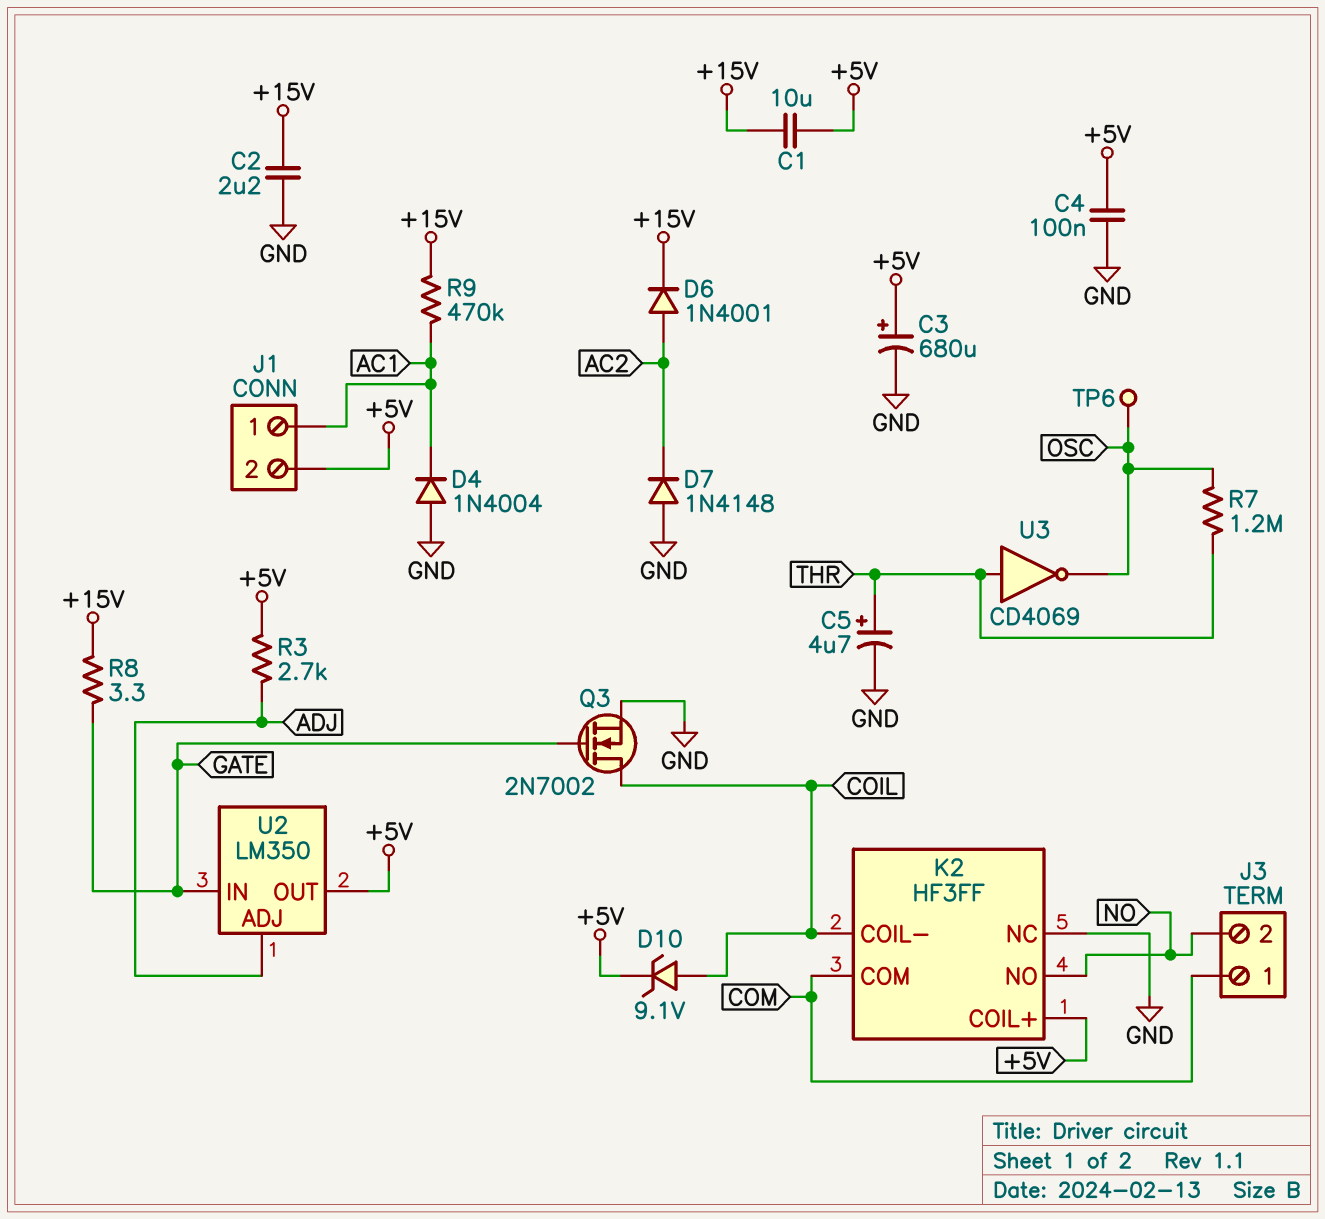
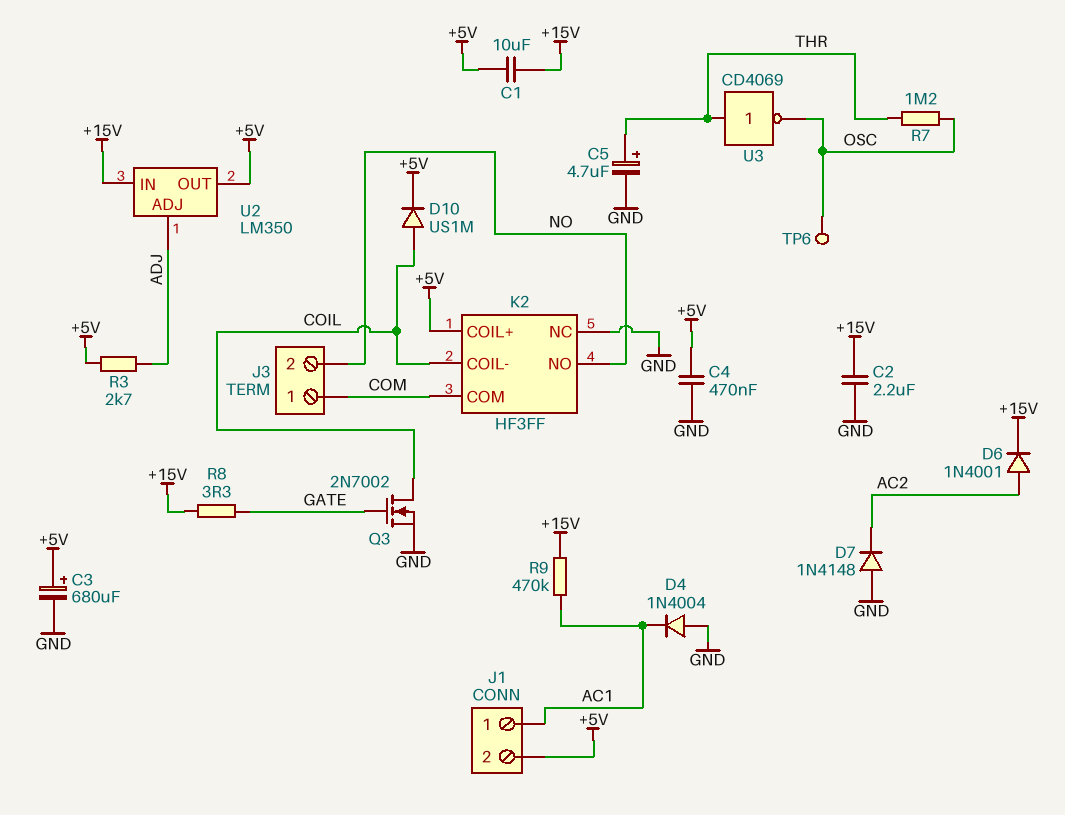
C4: 100nF (+5V, GND) -> 470nF (+5V, GND)
D10: zener 9.1V (A COIL, K +5V) -> diode US1M (A COIL, K +5V)
U2 pin IN: GATE -> +15V

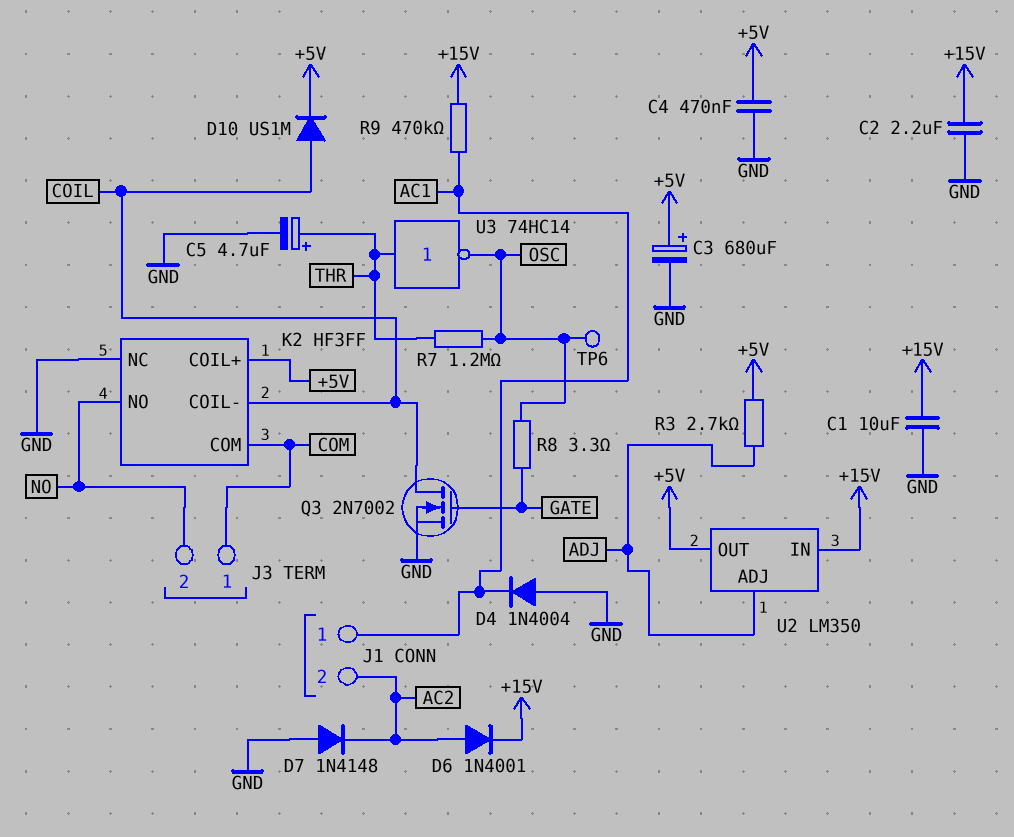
C1: 10uF (+5V, +15V) -> 10uF (+15V, GND)
J1 pin 2: +5V -> AC2
R8: 3.3 (+15V, GATE) -> 3.3 (GATE, OSC)
U3: NOT CD4069 (in THR, out OSC) -> NOT 74HC14 (in THR, out OSC)

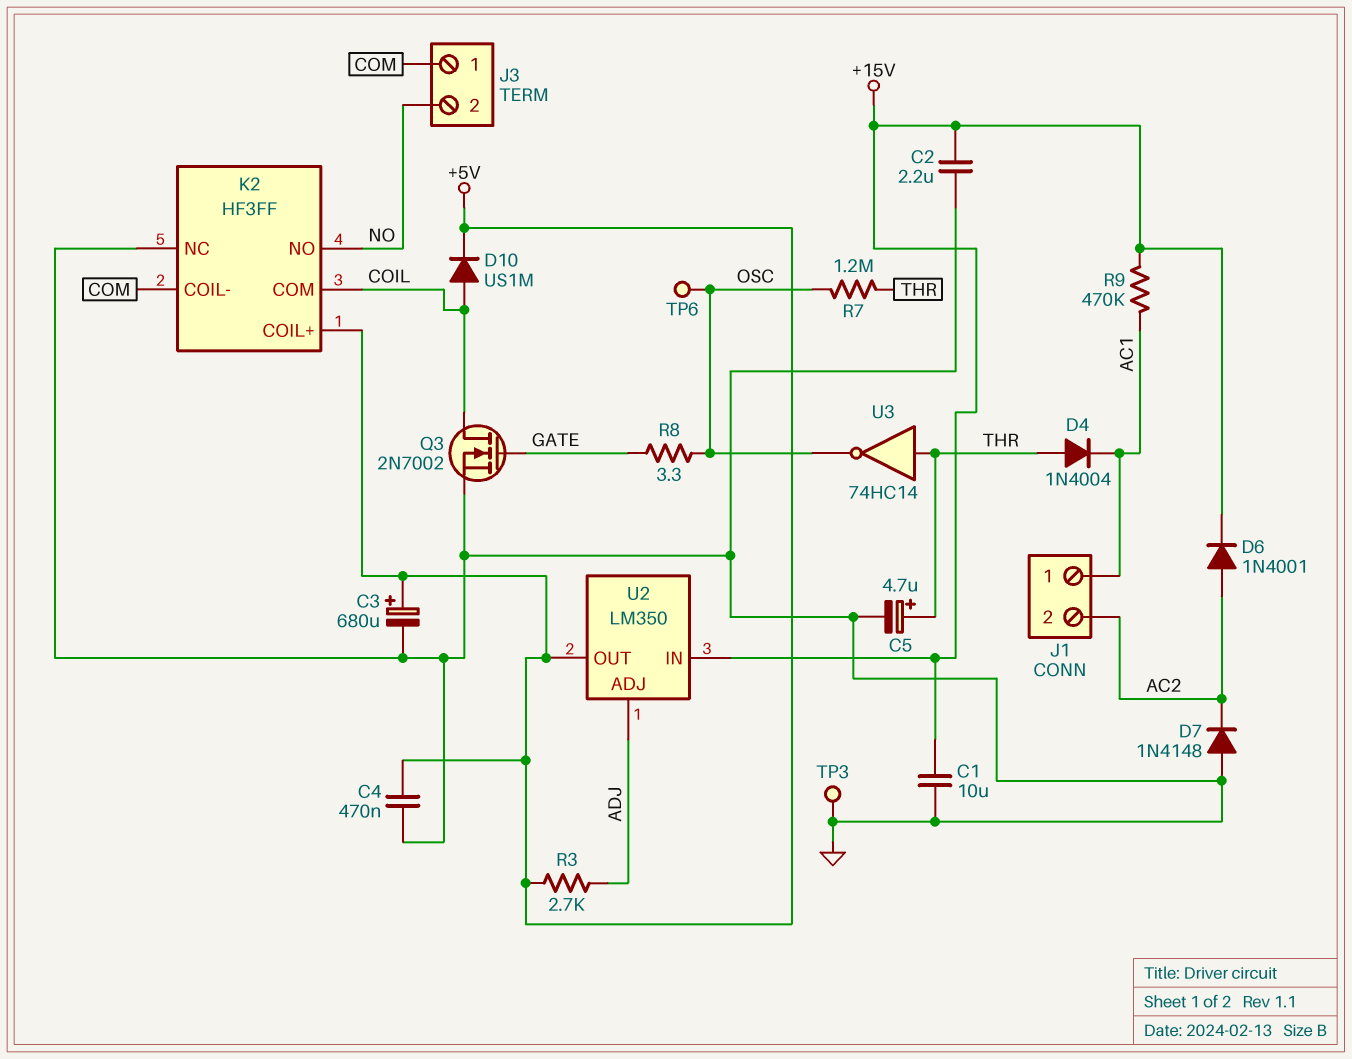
D4: diode 1N4004 (A GND, K AC1) -> diode 1N4004 (A THR, K AC1)
K2 pin COIL-: COIL -> COM
K2 pin COM: COM -> COIL
TP3: none -> test point (GND)

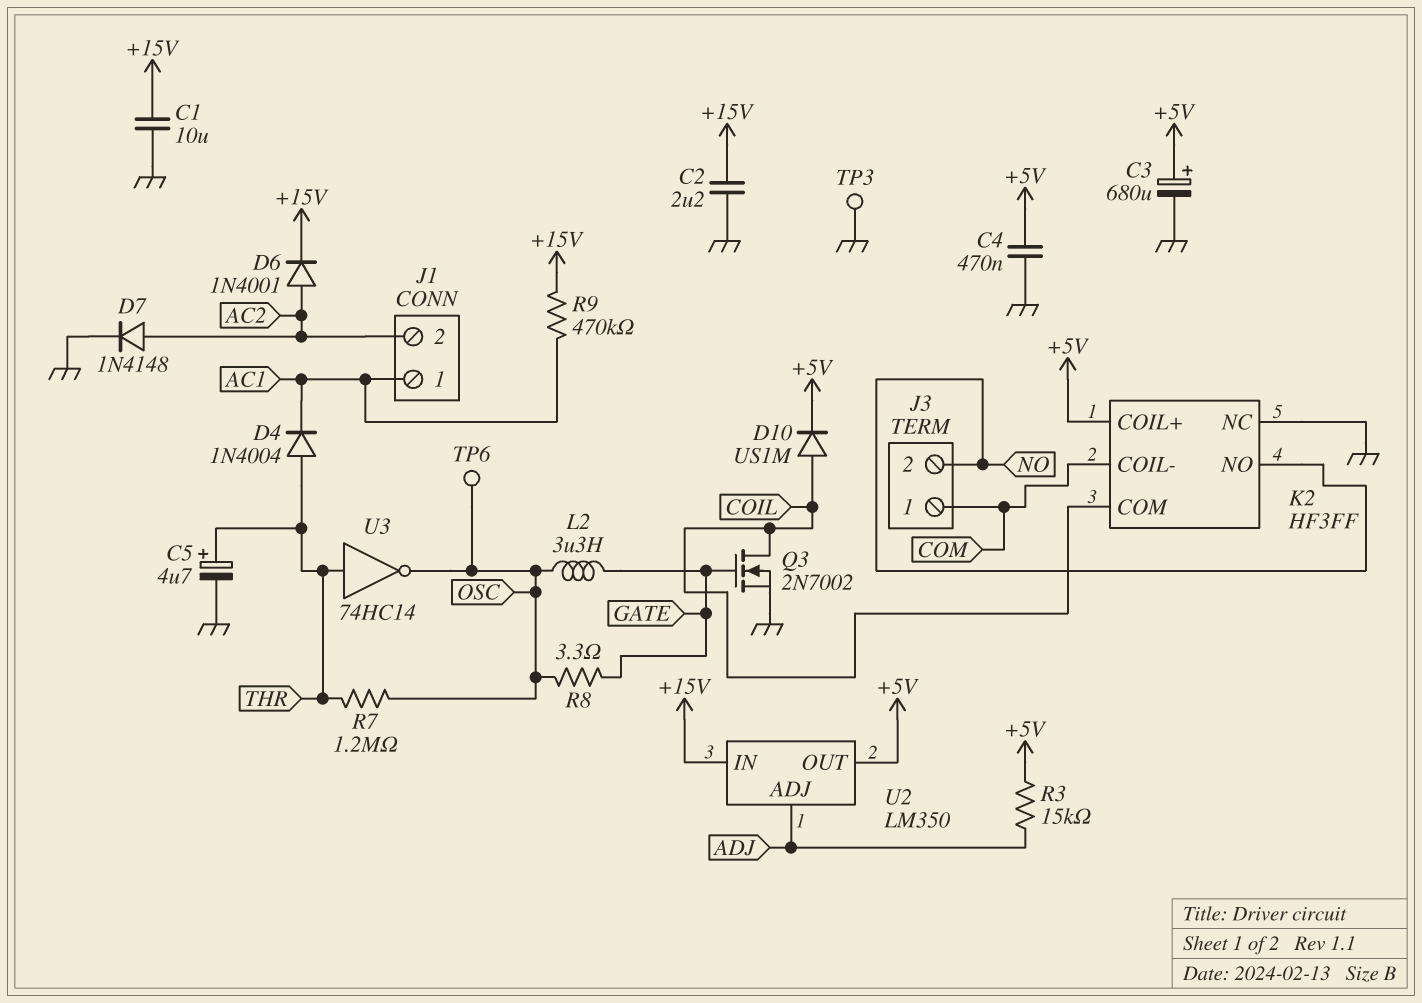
D7: diode 1N4148 (A GND, K AC2) -> diode 1N4148 (A AC2, K GND)
L2: none -> 3.3uH (GATE, OSC)
R3: 2.7k (+5V, ADJ) -> 15k (+5V, ADJ)

